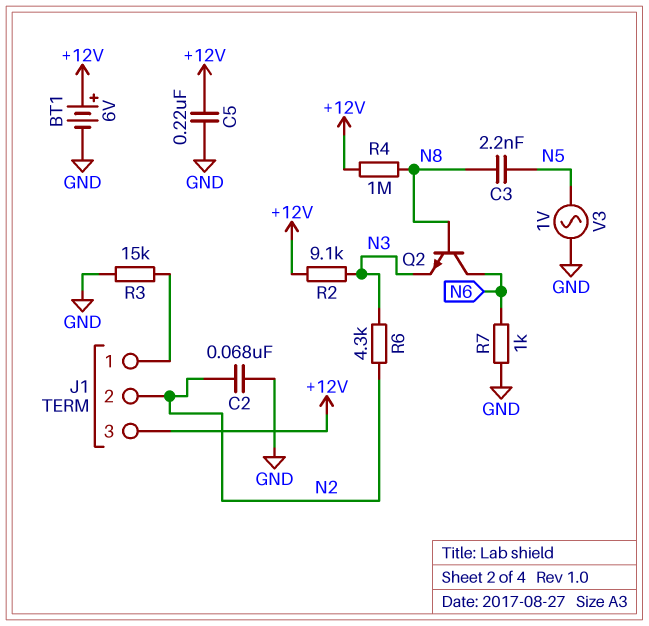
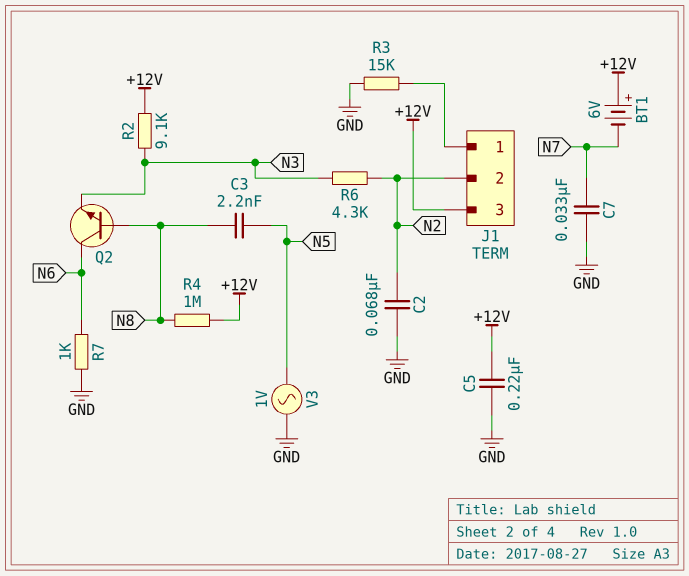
BT1: 6V (plus +12V, minus GND) -> 6V (plus +12V, minus N7)
C7: none -> 33nF (GND, N7)

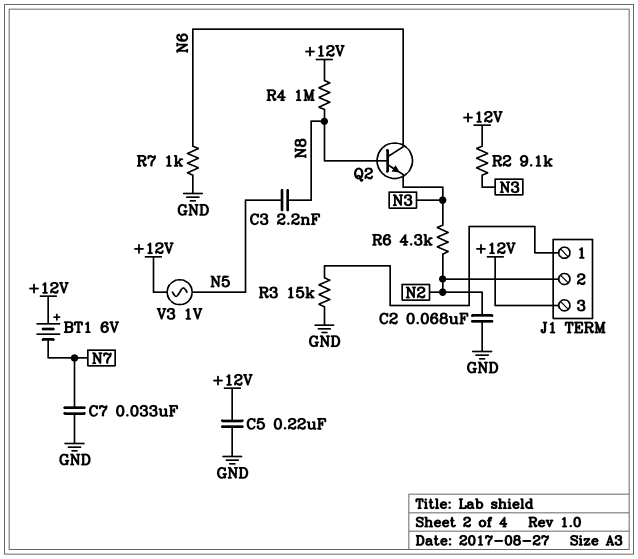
V3: AC 1V (GND, N5) -> AC 1V (+12V, N5)

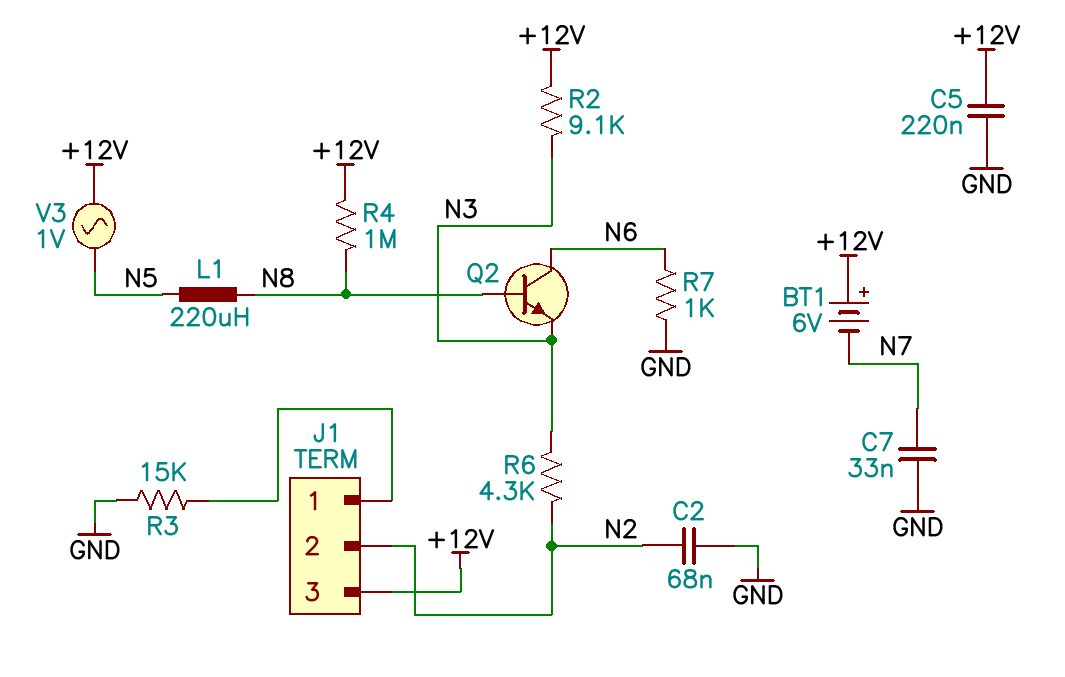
C3: 2.2nF (N5, N8) -> none
L1: none -> 220uH (N5, N8)

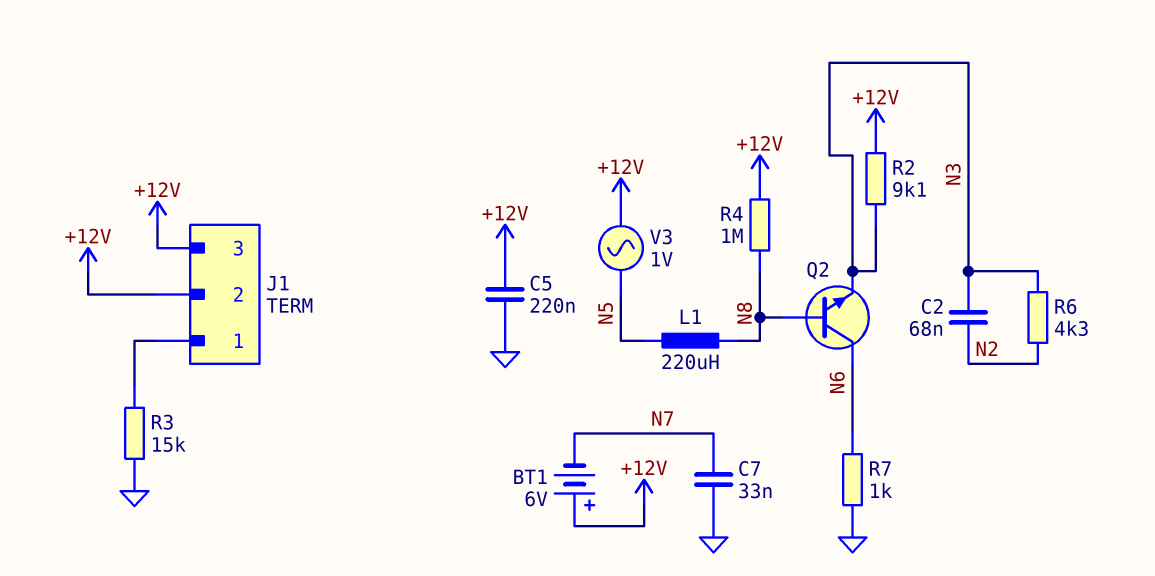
C2: 68nF (GND, N2) -> 68nF (N2, N3)
J1 pin 2: N2 -> +12V

